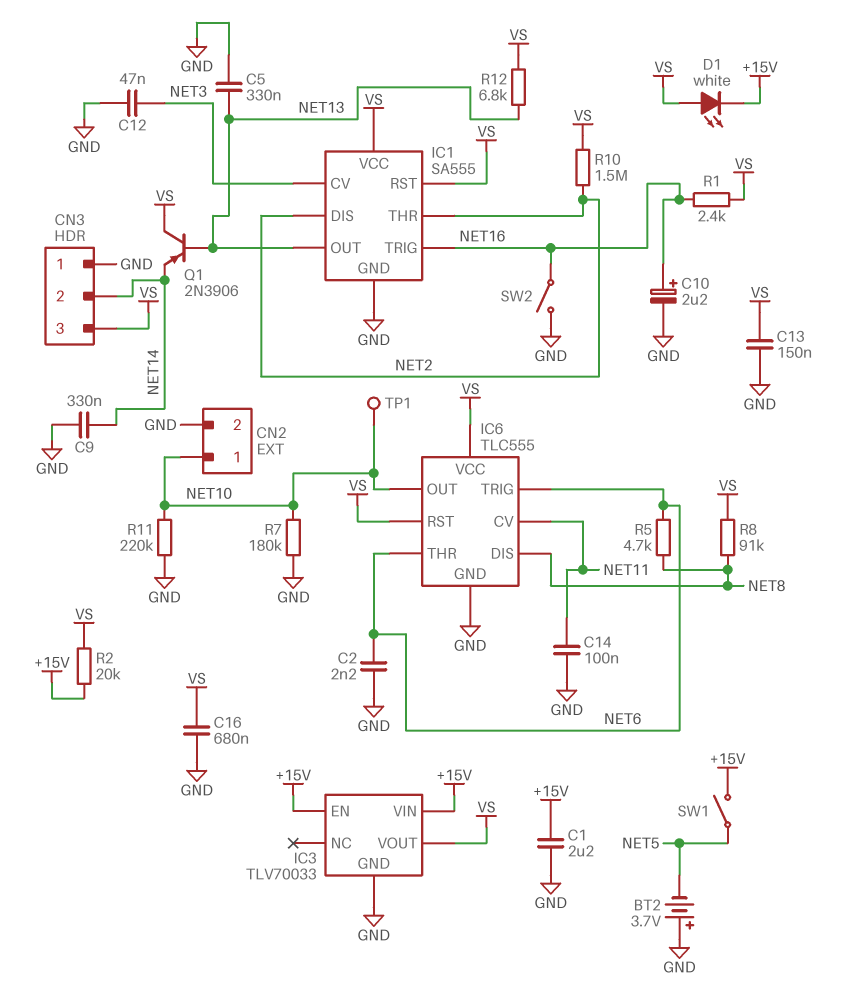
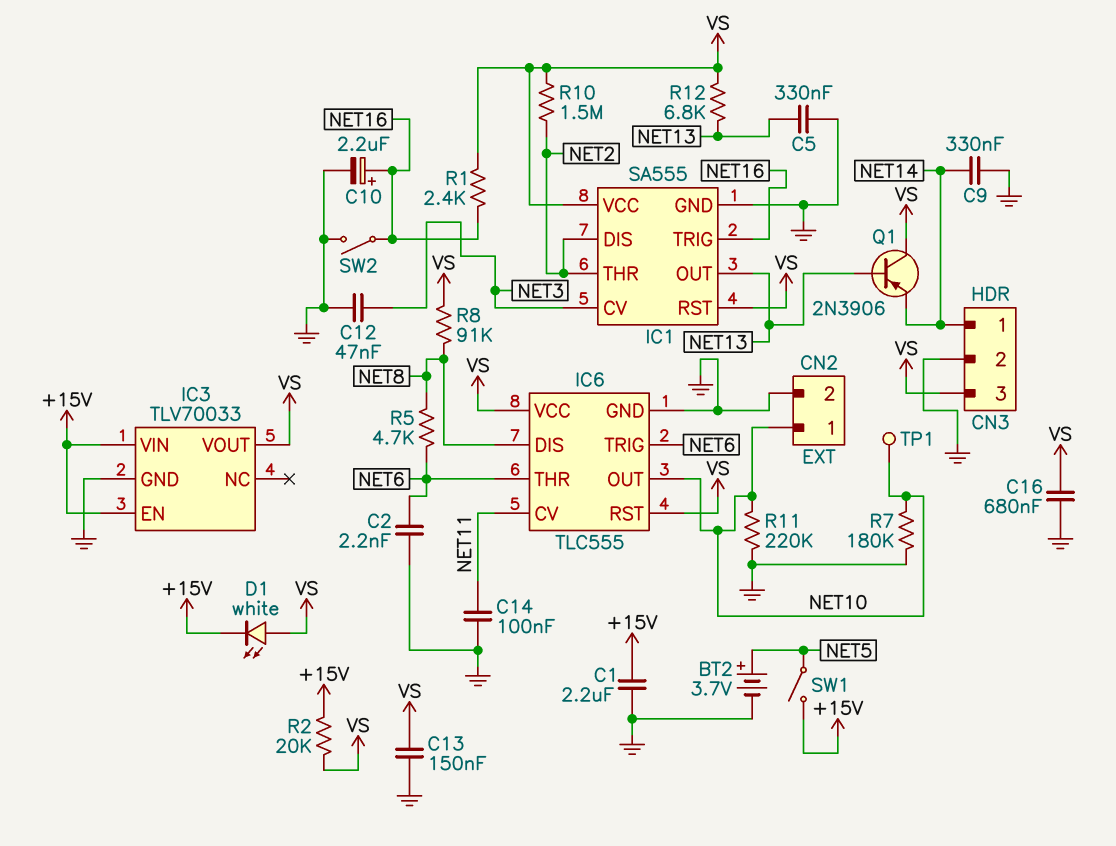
BT2: 3.7V (plus GND, minus NET5) -> 3.7V (plus NET5, minus GND)
CN3 pin 1: GND -> NET14
CN3 pin 2: NET14 -> GND

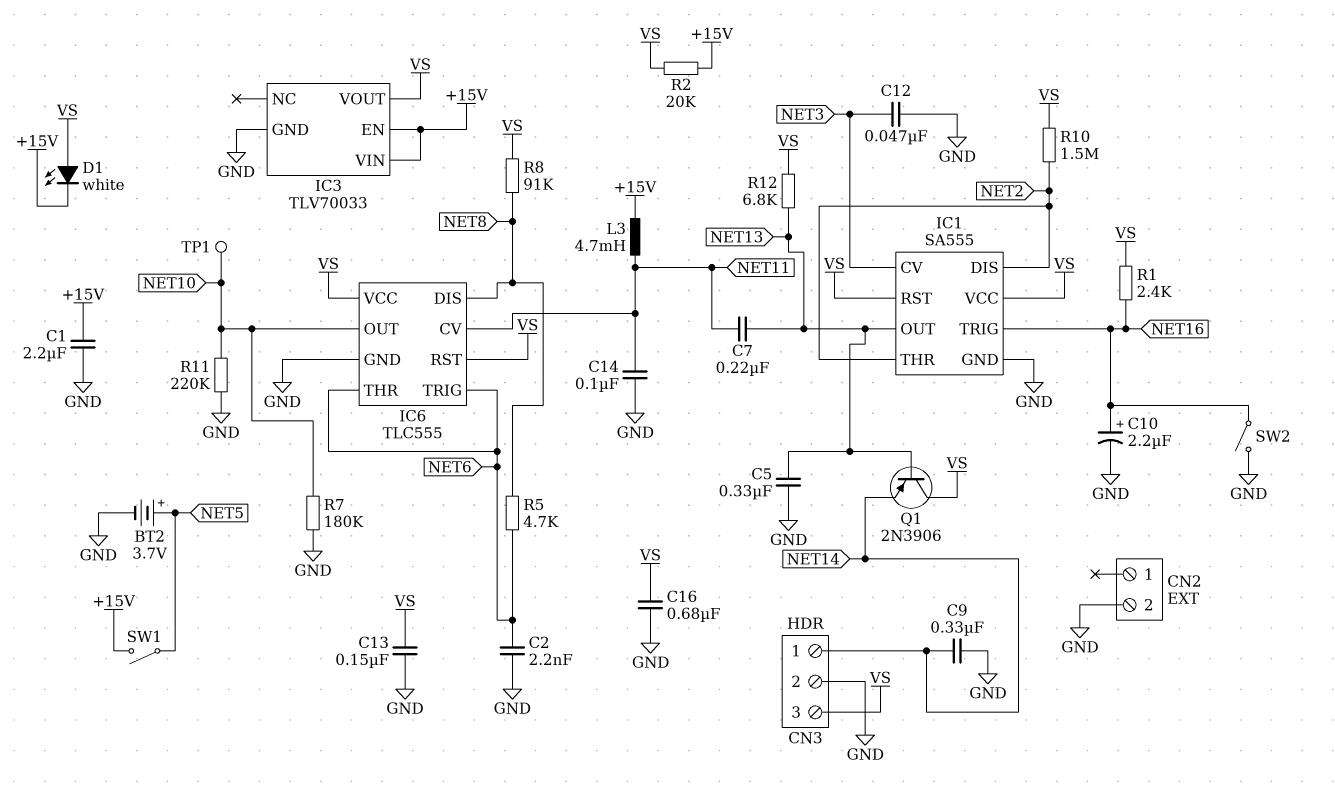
C7: none -> 220nF (NET11, NET13)
CN2 pin 1: NET10 -> none
L3: none -> 4.7mH (+15V, NET11)

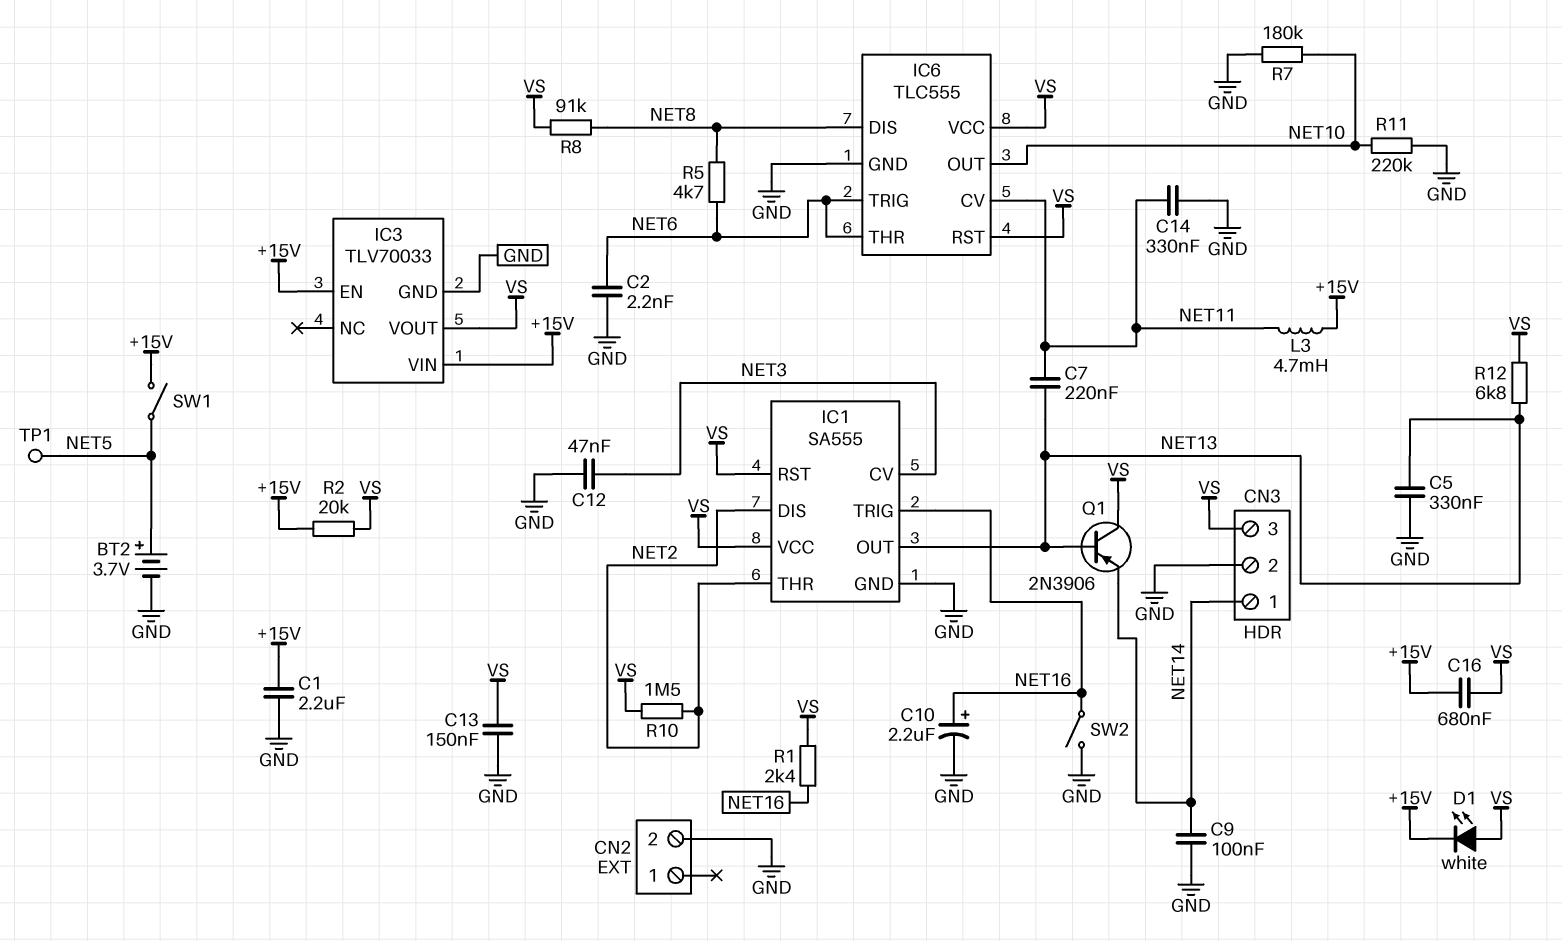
C9: 330nF (GND, NET14) -> 100nF (GND, NET14)
C14: 100nF (GND, NET11) -> 330nF (GND, NET11)
C16: 680nF (GND, VS) -> 680nF (+15V, VS)
TP1: test point (NET10) -> test point (NET5)

